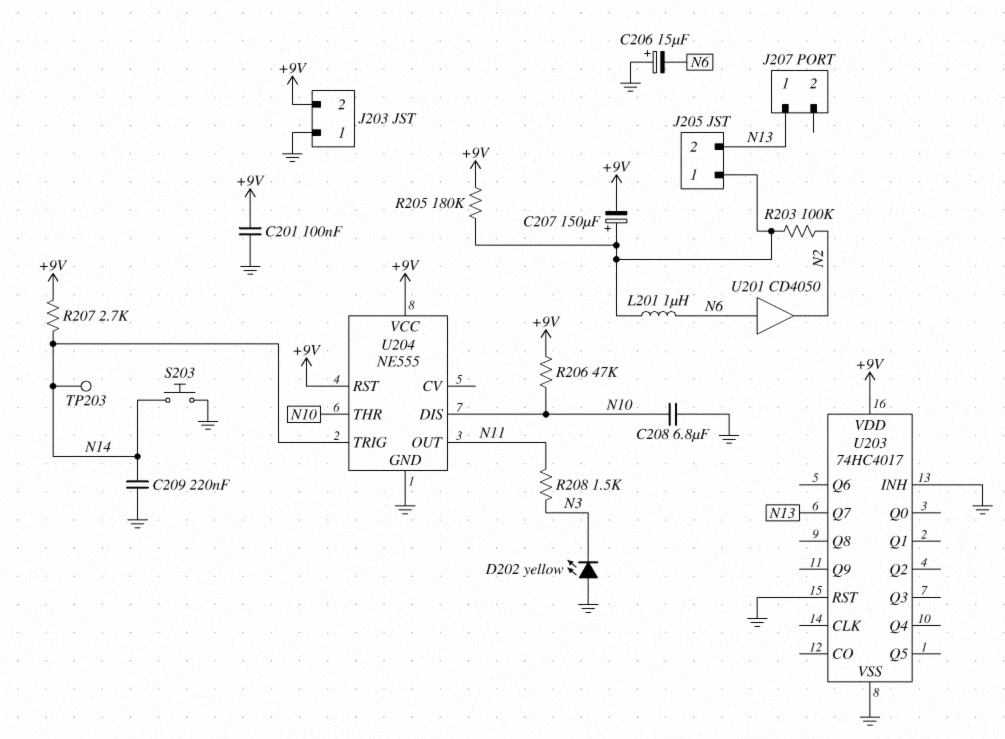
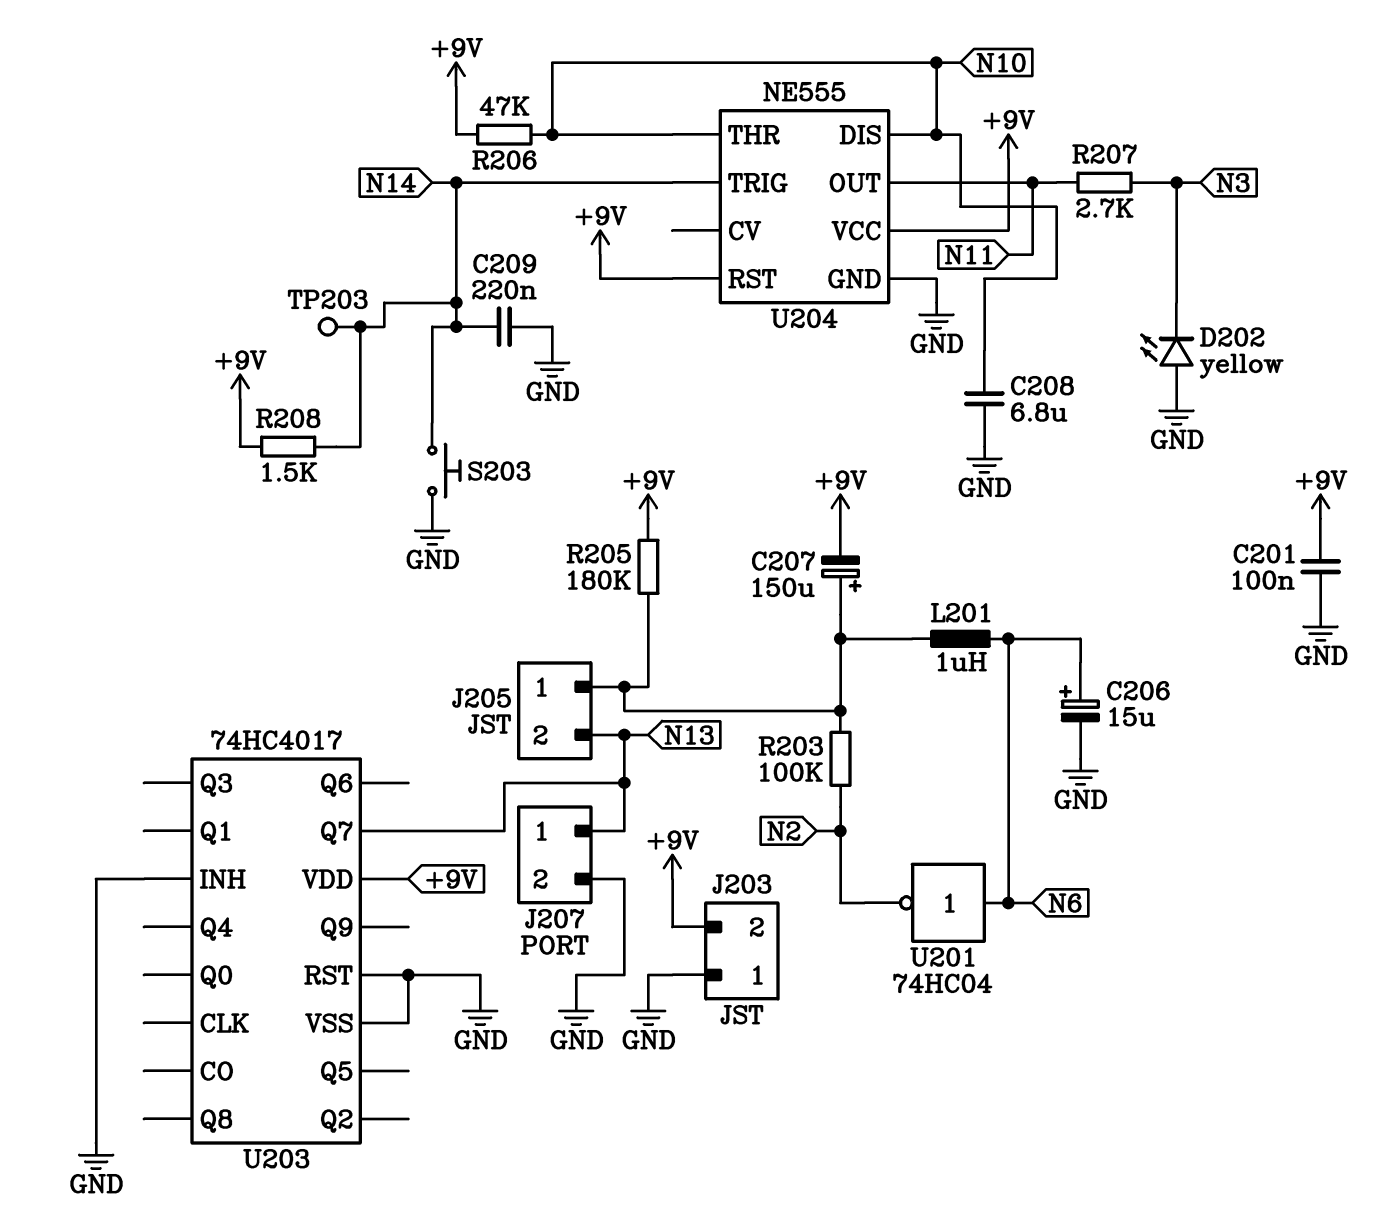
C206: 15uF (plus GND, minus N6) -> 15uF (plus N6, minus GND)
J207 pin 2: none -> GND
R207: 2.7k (+9V, N14) -> 2.7k (N3, N11)
R208: 1.5k (N3, N11) -> 1.5k (+9V, N14)
U201: buffer CD4050 (in N6, out N2) -> NOT 74HC04 (in N6, out N2)

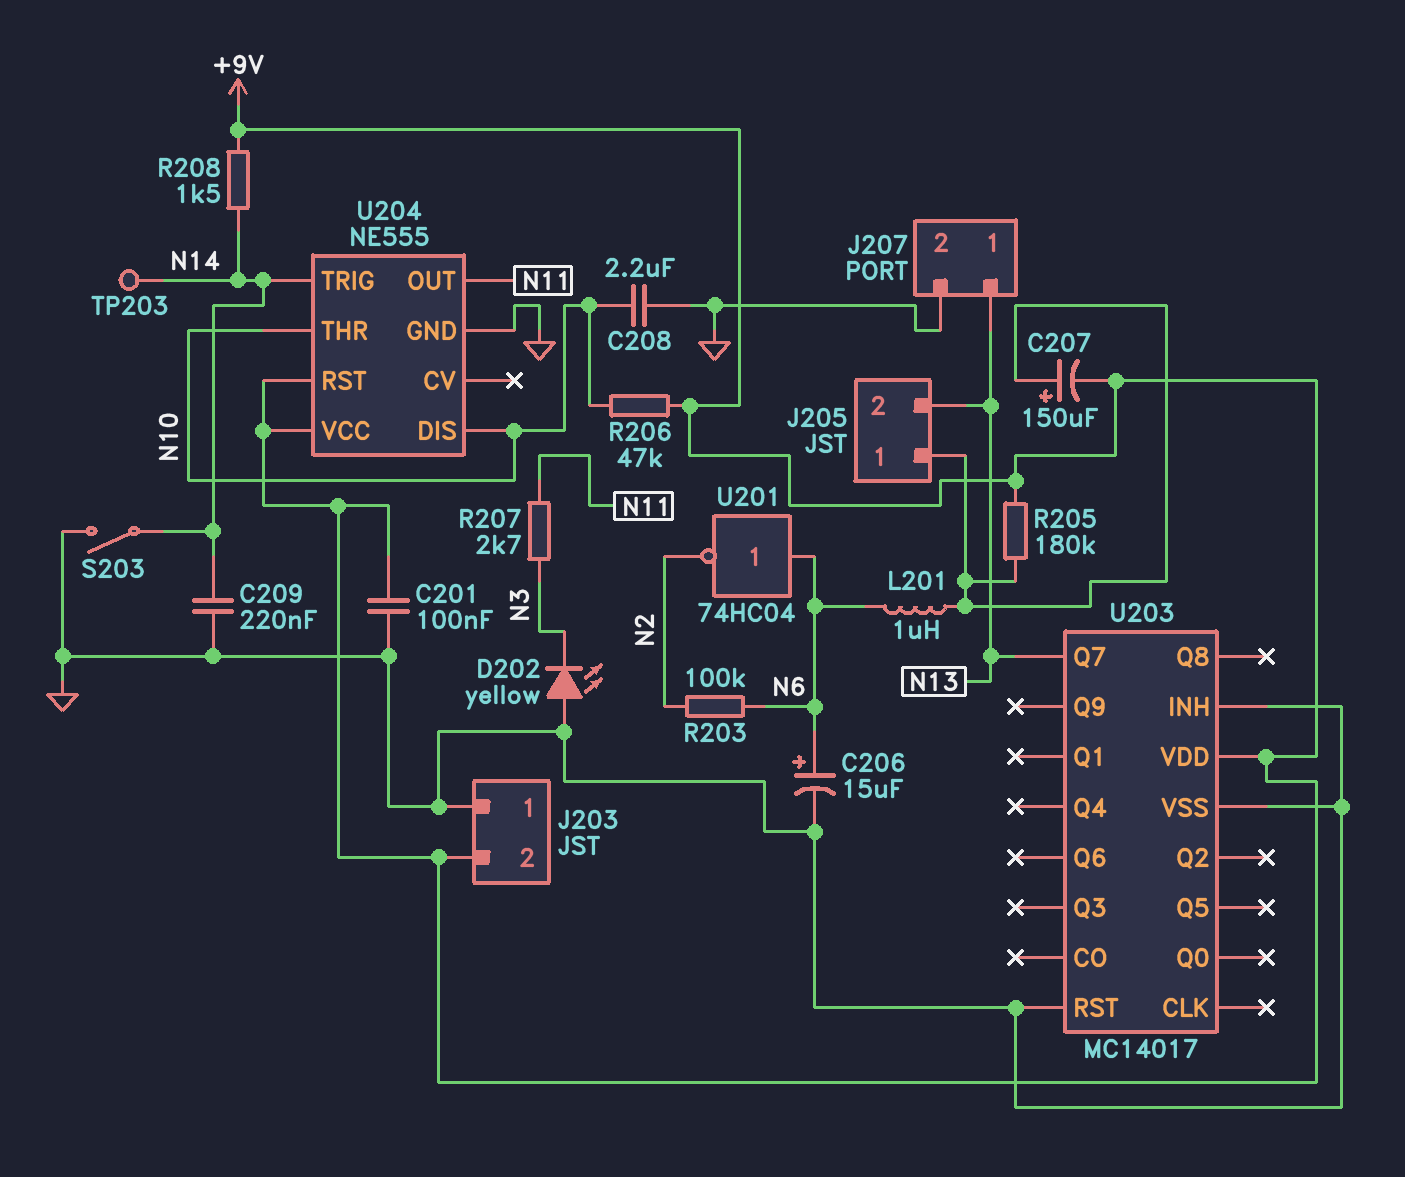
C208: 6.8uF (GND, N10) -> 2.2uF (GND, N10)
R203: 100k (J205/1, N2) -> 100k (N2, N6)
S203: button (GND, N14) -> switch (GND, N14)
U203: 74HC4017 -> MC14017

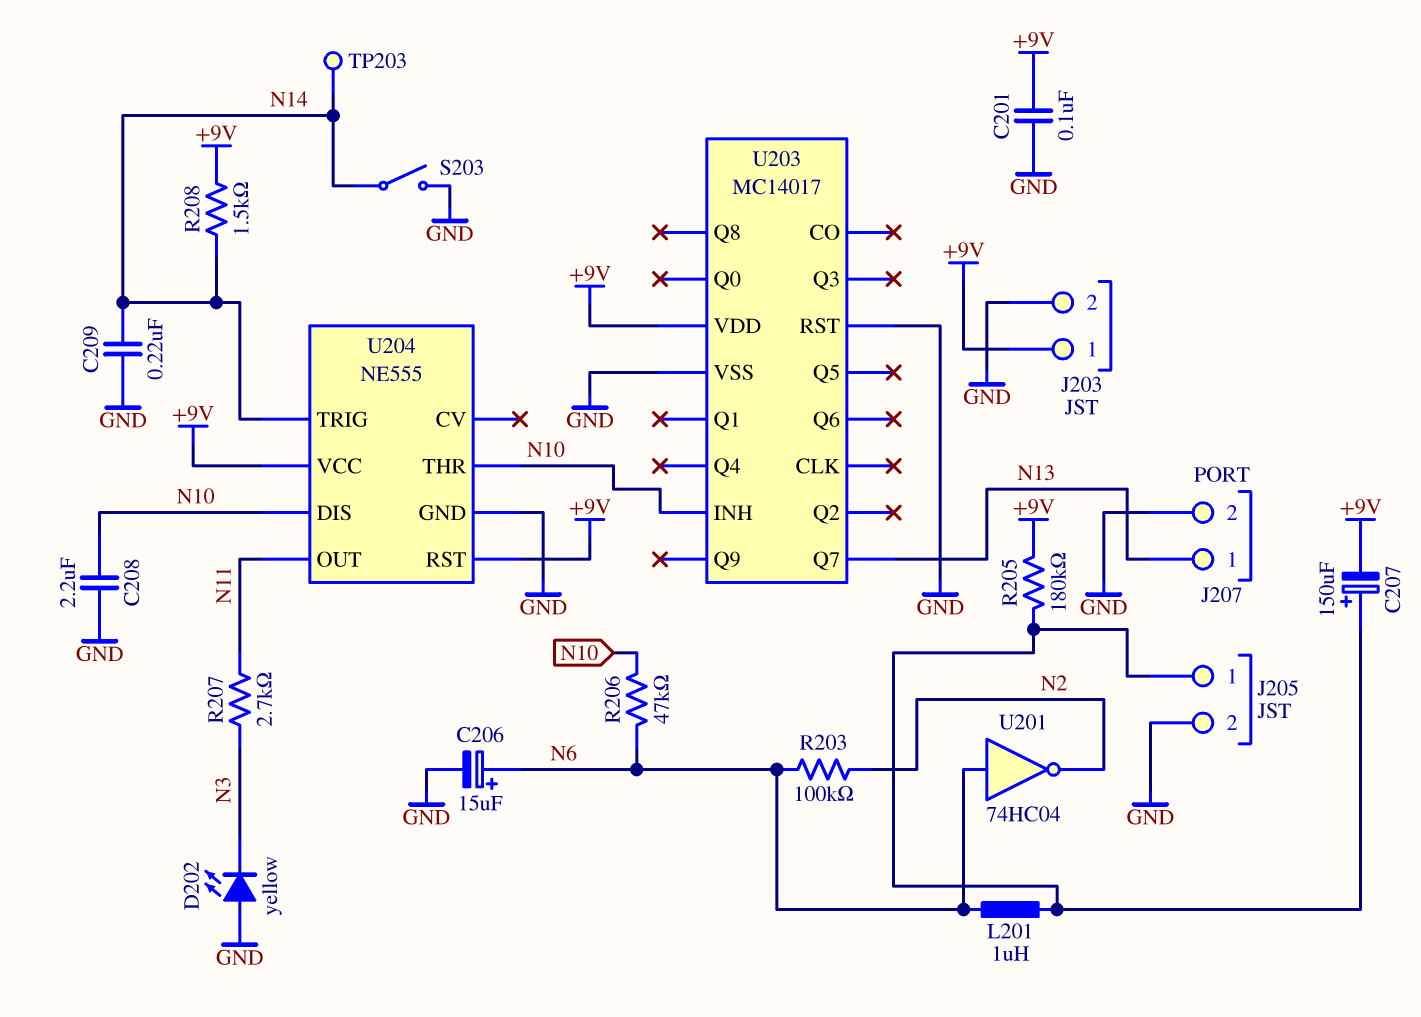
J203 pin 1: GND -> +9V
J203 pin 2: +9V -> GND
J205 pin 2: N13 -> GND
R206: 47k (+9V, N10) -> 47k (N6, N10)
U203 pin INH: GND -> N10

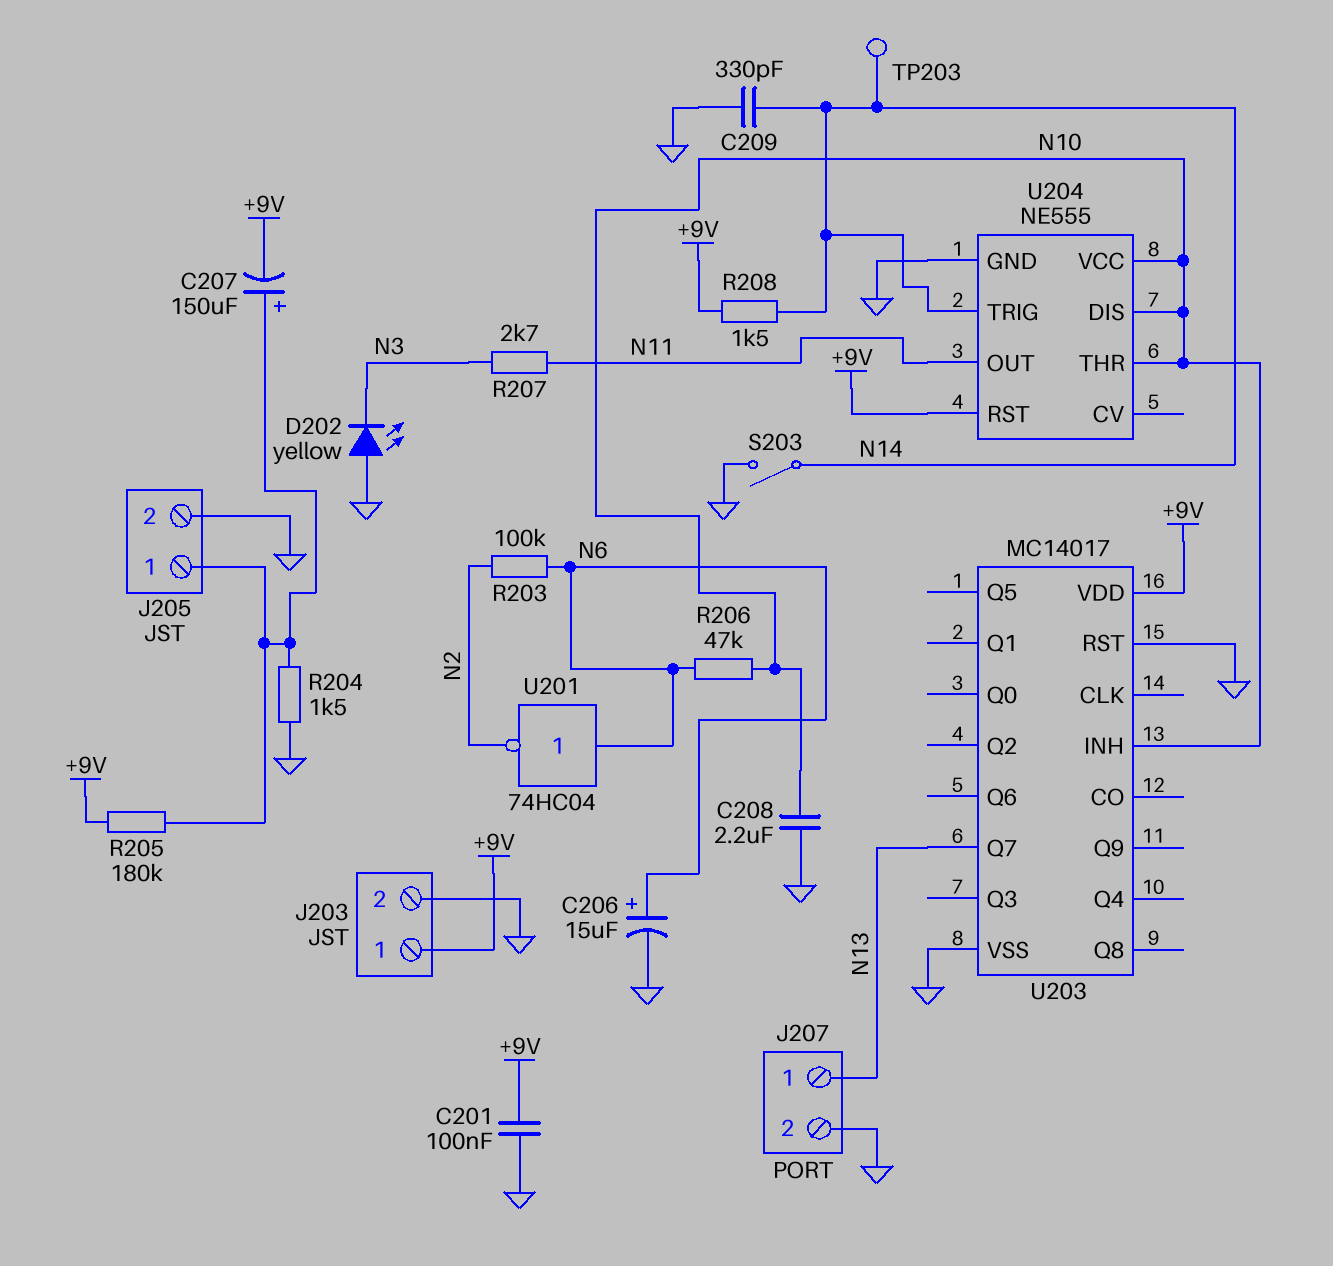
C209: 220nF (GND, N14) -> 330pF (GND, N14)
L201: 1uH (J205/1, N6) -> none
R204: none -> 1.5k (GND, J205/1)
U204 pin VCC: +9V -> N10

